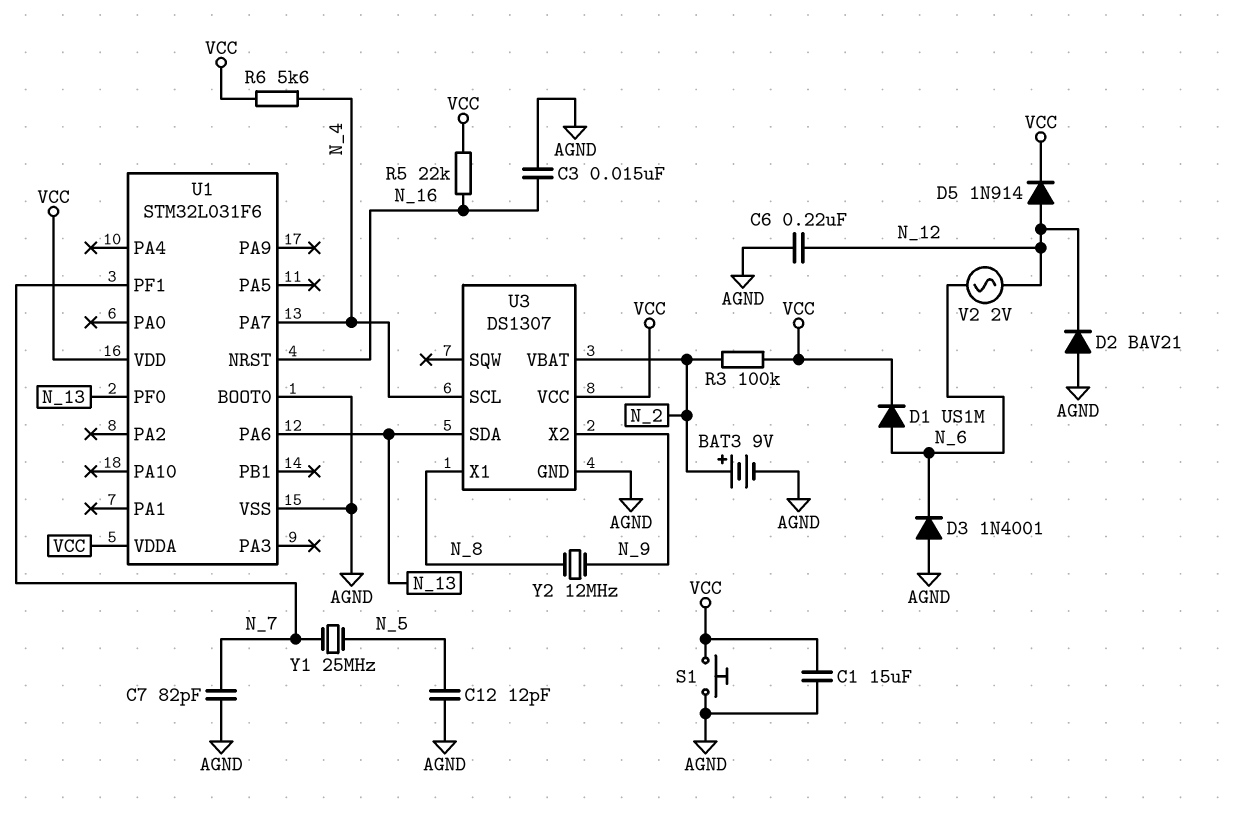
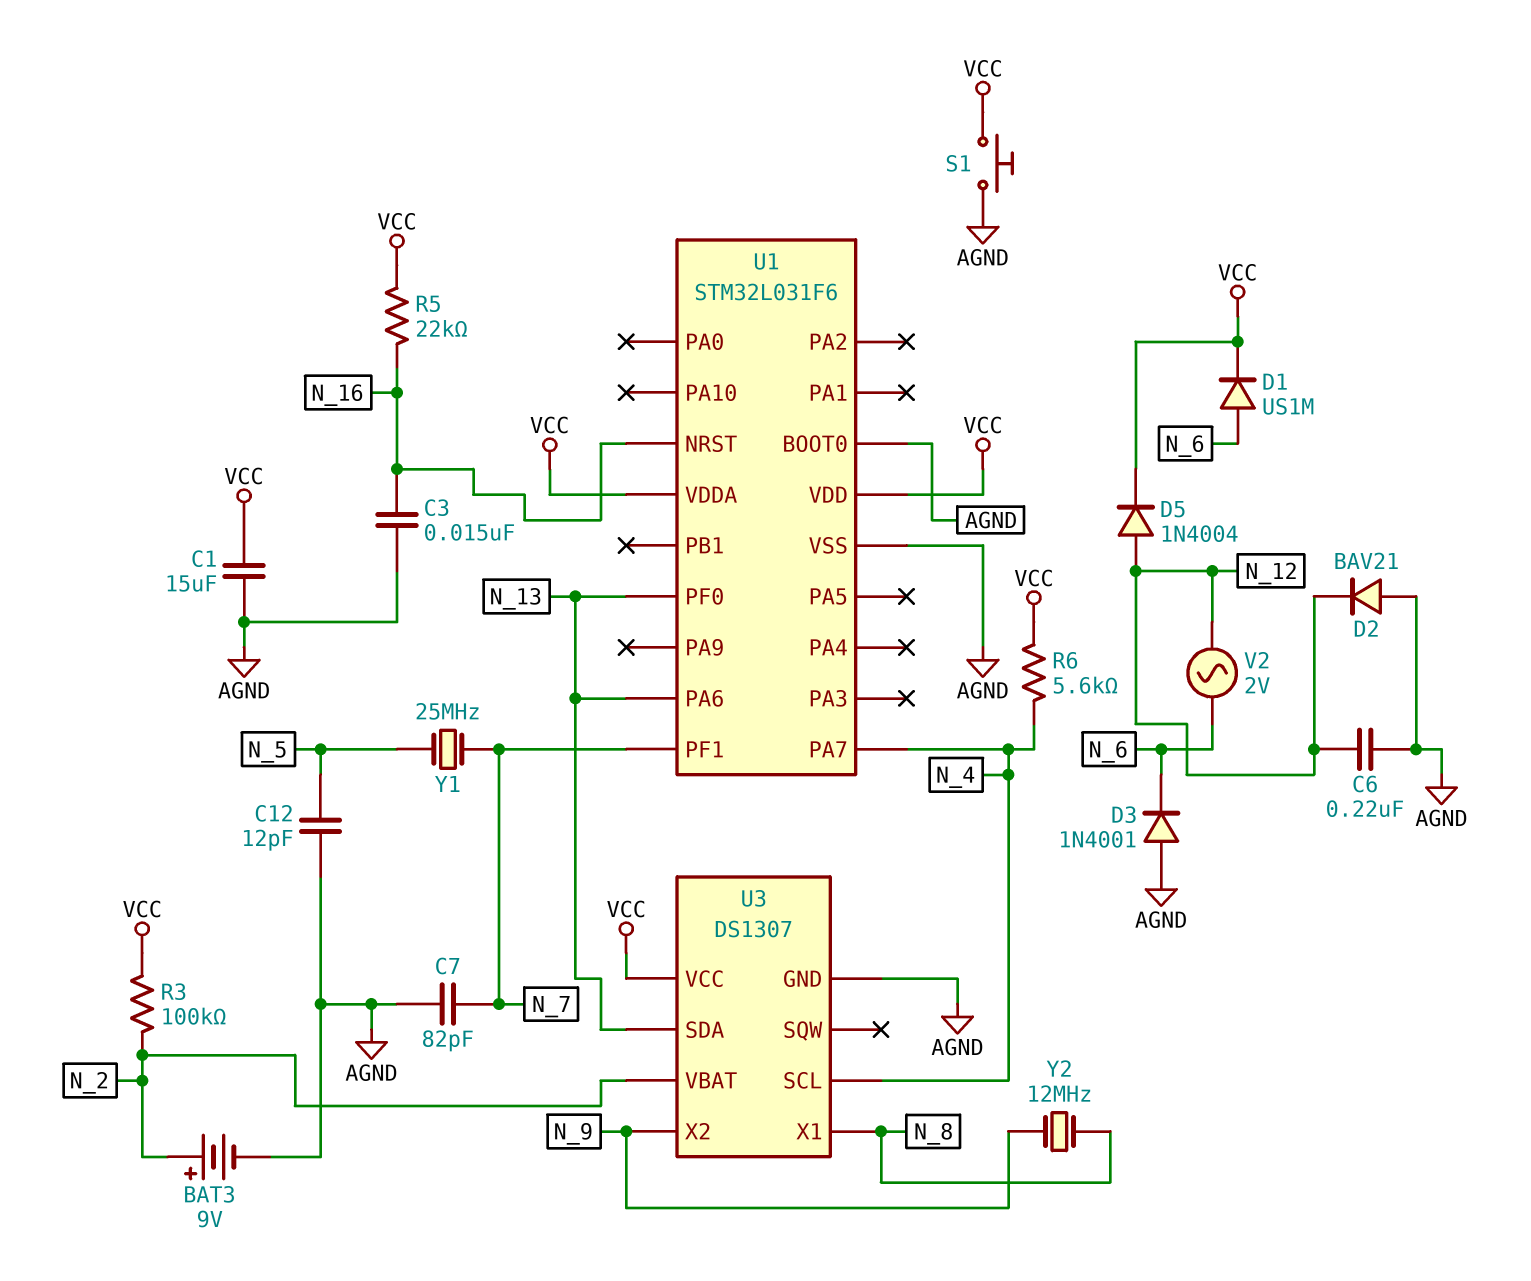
D5: diode 1N914 (A N_12, K VCC) -> diode 1N4004 (A N_12, K VCC)

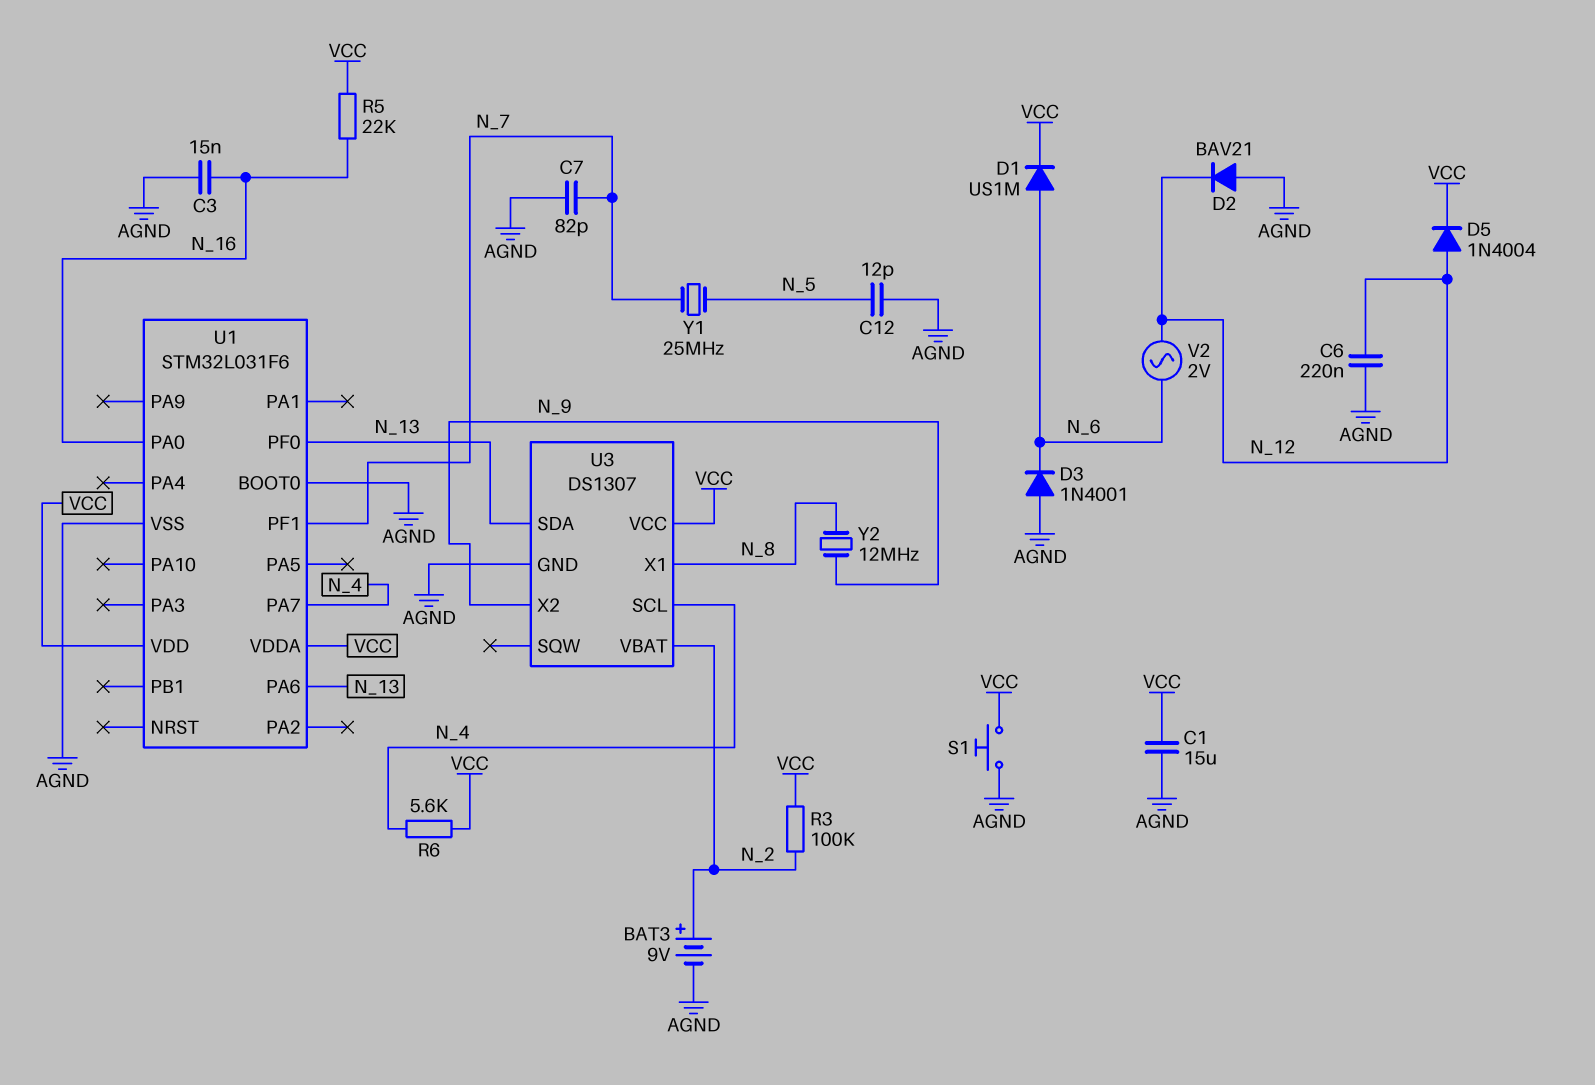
U1 pin NRST: N_16 -> none
U1 pin PA0: none -> N_16

